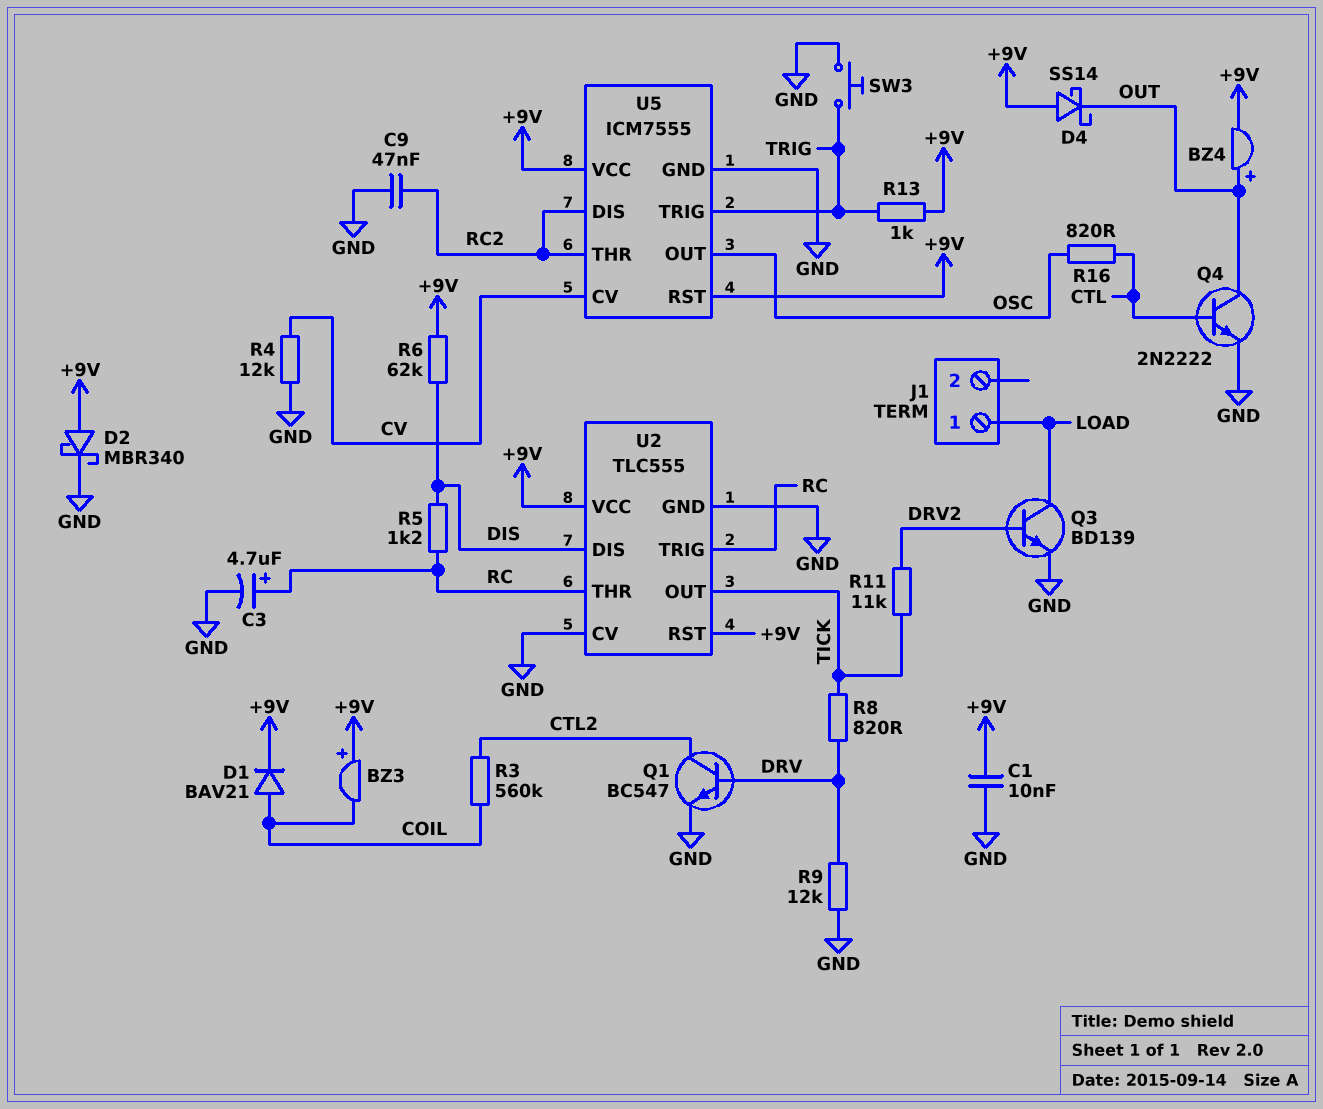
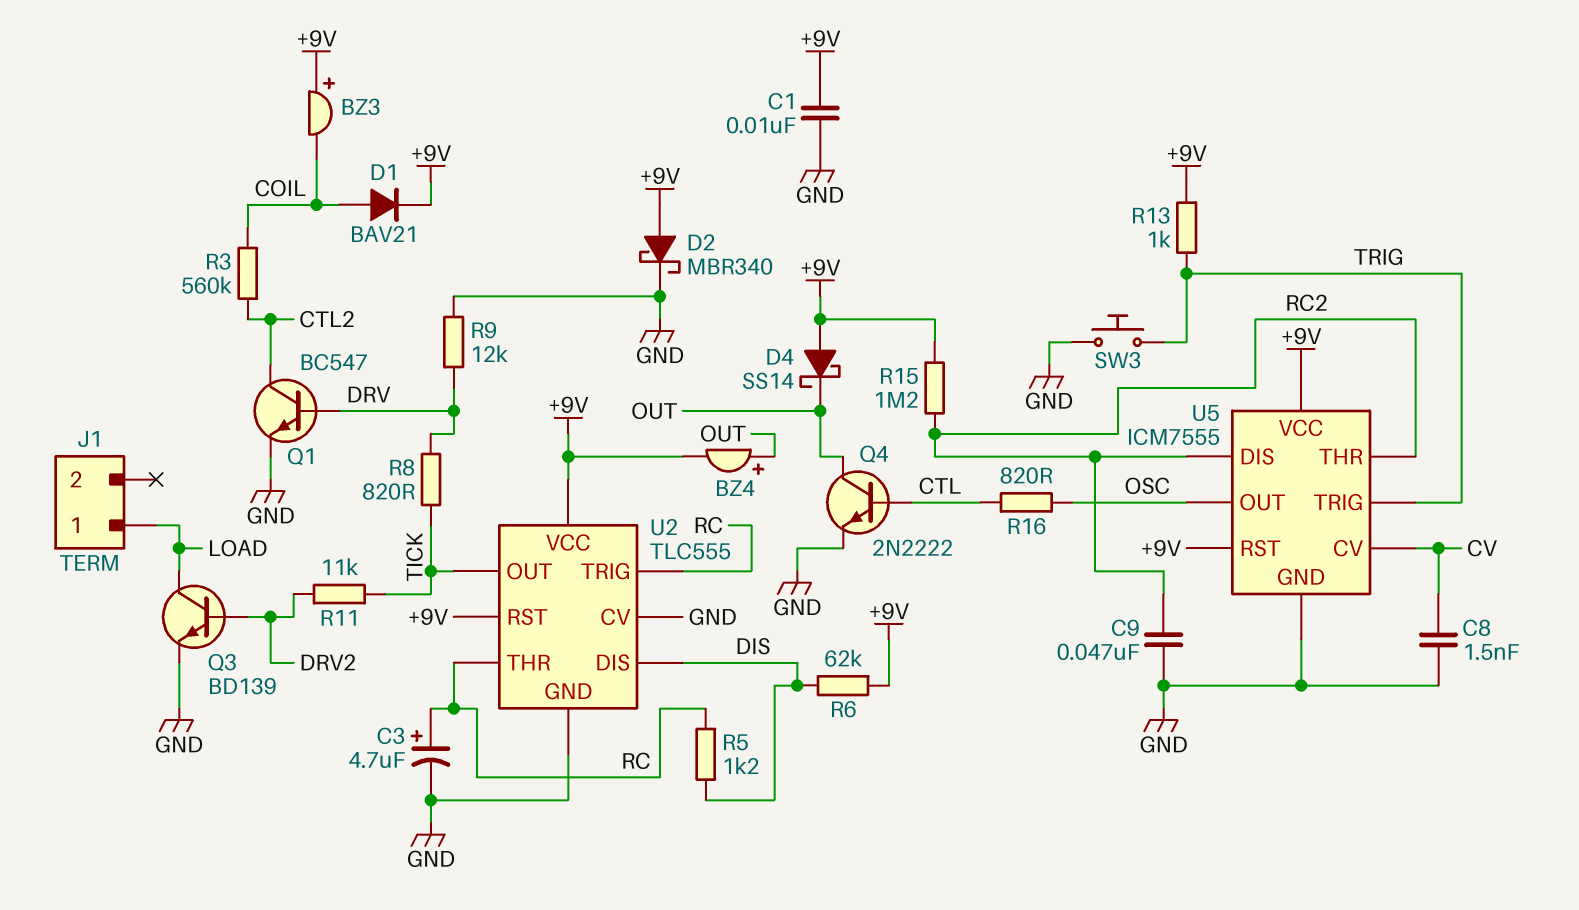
C8: none -> 1.5nF (CV, GND)
R4: 12k (CV, GND) -> none
R15: none -> 1.2M (+9V, RC2)

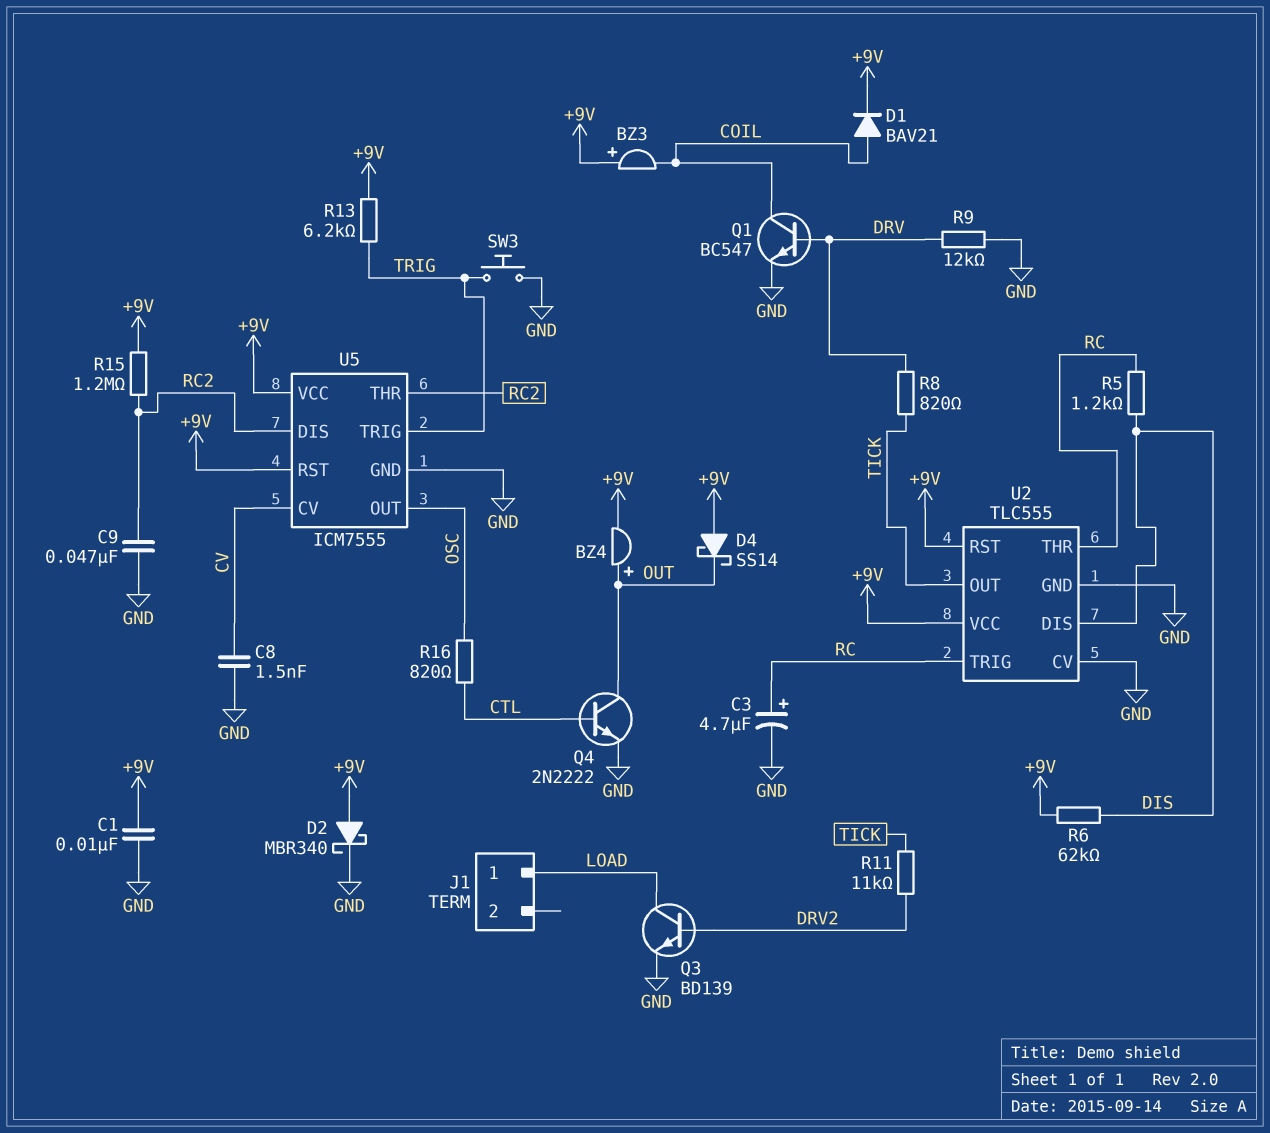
Q1: NPN BC547 (B DRV, C CTL2, E GND) -> NPN BC547 (B DRV, C COIL, E GND)
R3: 560k (COIL, CTL2) -> none
R13: 1k (+9V, TRIG) -> 6.2k (+9V, TRIG)

